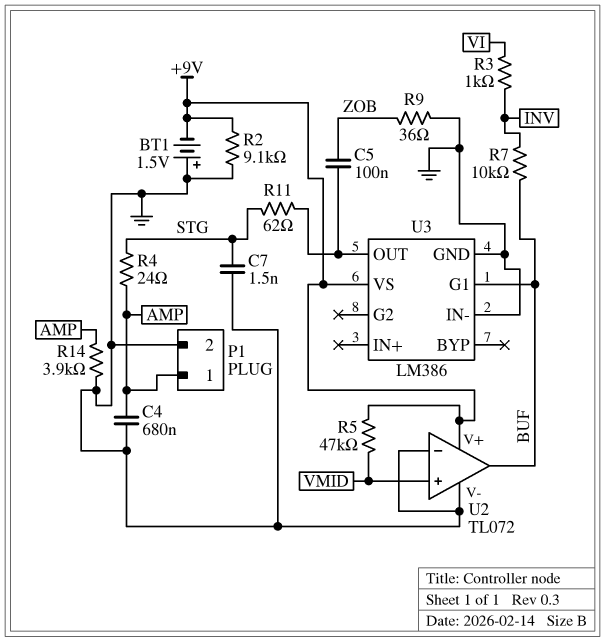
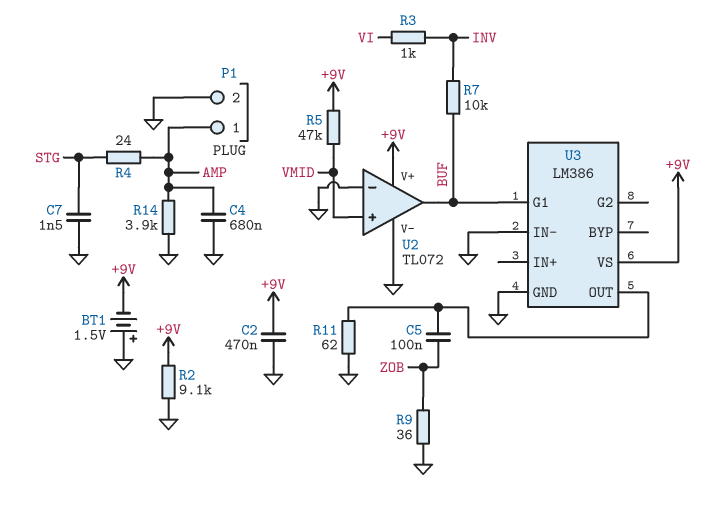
C2: none -> 470nF (+9V, GND)
R11: 62 (STG, U3/OUT) -> 62 (GND, U3/OUT)

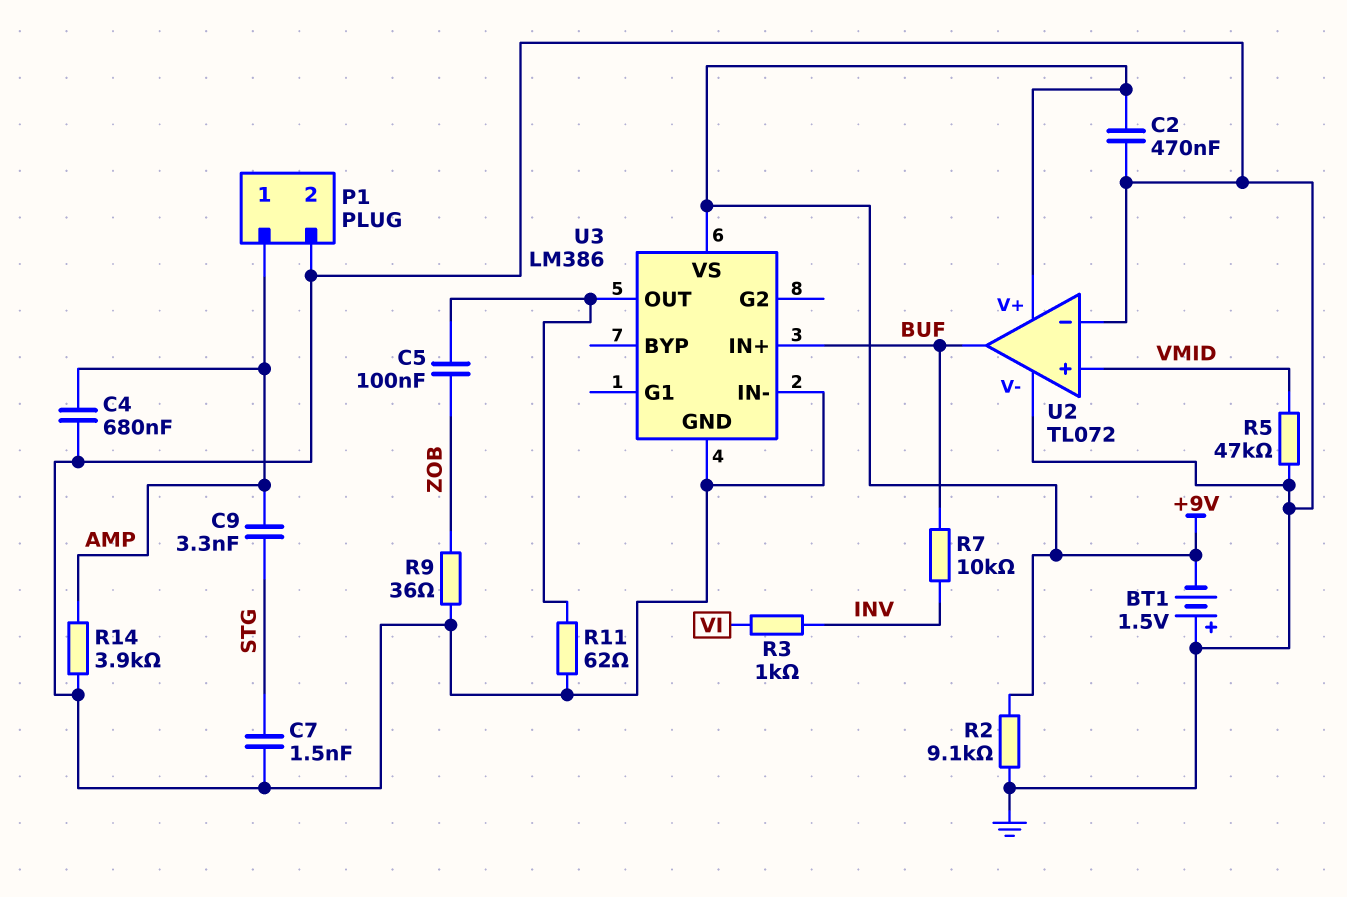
C9: none -> 3.3nF (AMP, STG)
R4: 24 (AMP, STG) -> none
R5: 47k (+9V, VMID) -> 47k (GND, VMID)
U3 pin G1: BUF -> none
U3 pin IN+: none -> BUF

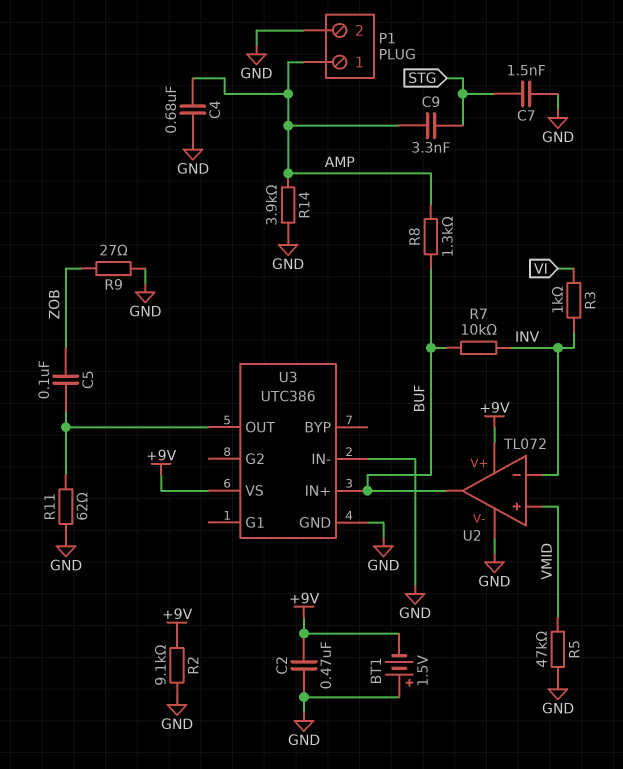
R8: none -> 1.3k (AMP, BUF)
R9: 36 (GND, ZOB) -> 27 (GND, ZOB)
U2 pin in-: GND -> INV
U3: LM386 -> UTC386

